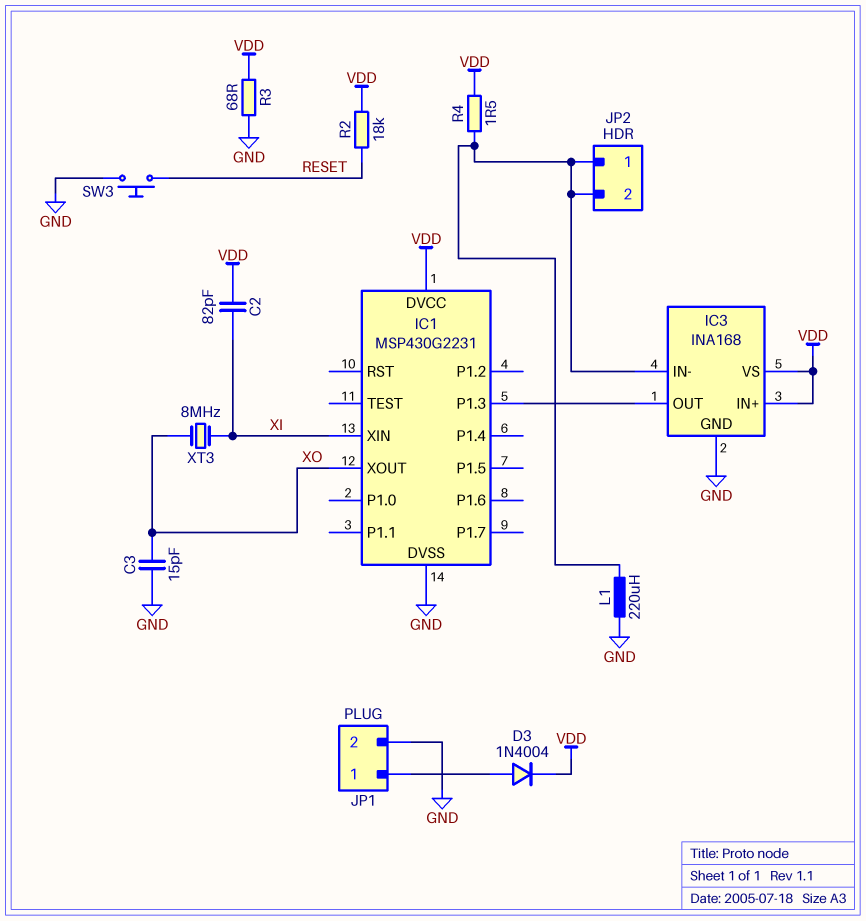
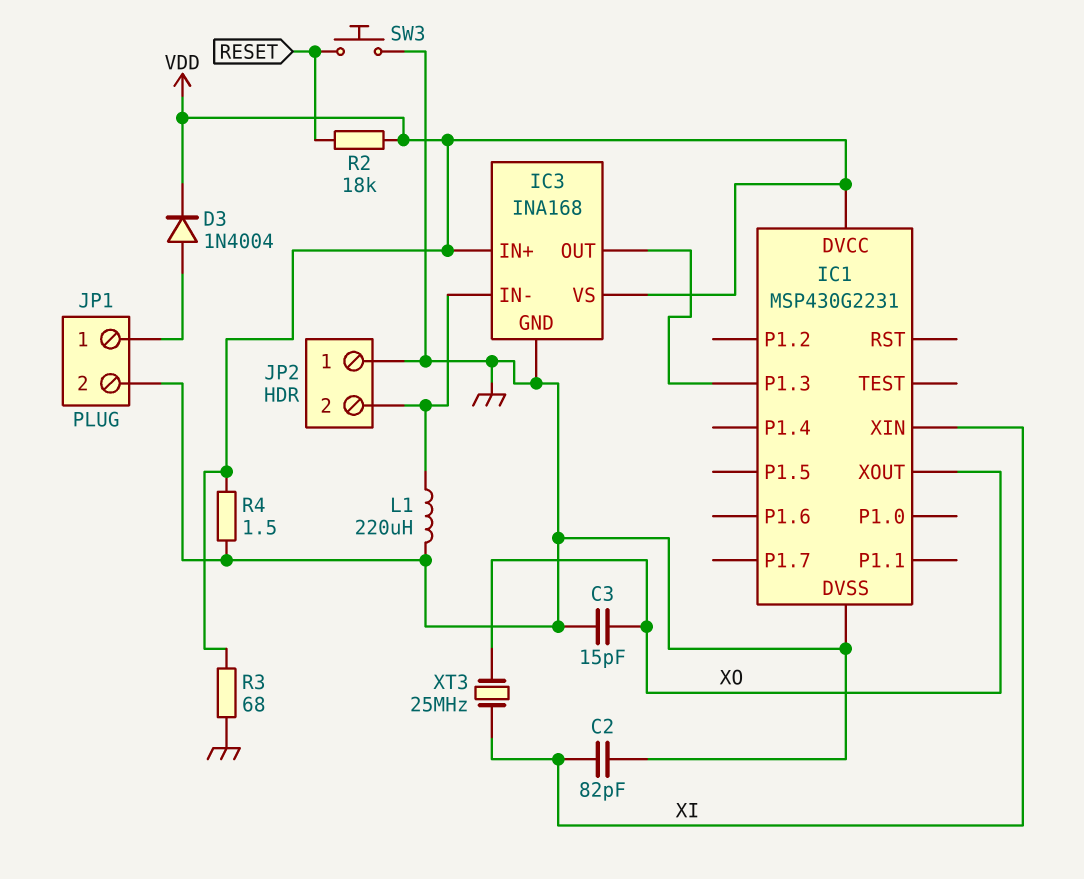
C2: 82pF (VDD, XI) -> 82pF (GND, XI)
JP2 pin 1: IC3/IN- -> GND
R4: 1.5 (IC3/IN-, VDD) -> 1.5 (GND, VDD)
XT3: 8MHz (XI, XO) -> 25MHz (XI, XO)

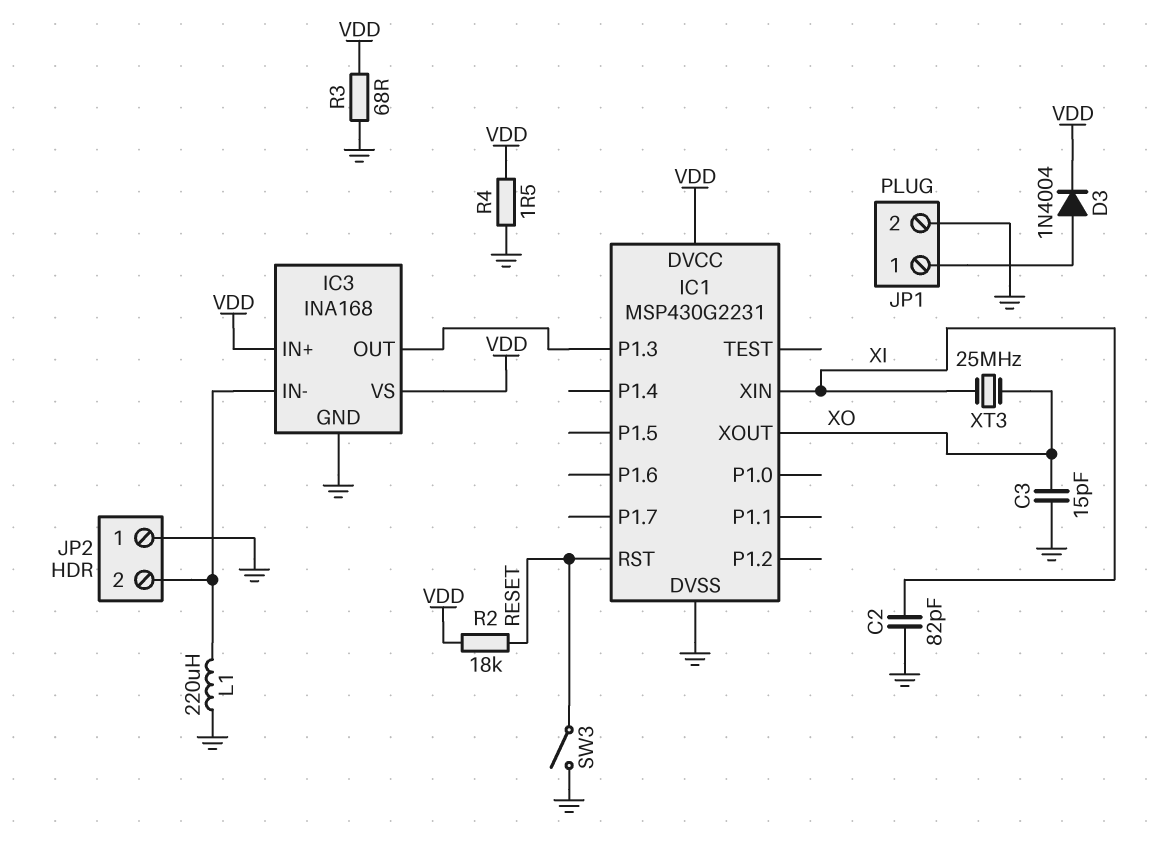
IC1 pin RST: none -> RESET
SW3: button (GND, RESET) -> switch (GND, RESET)

